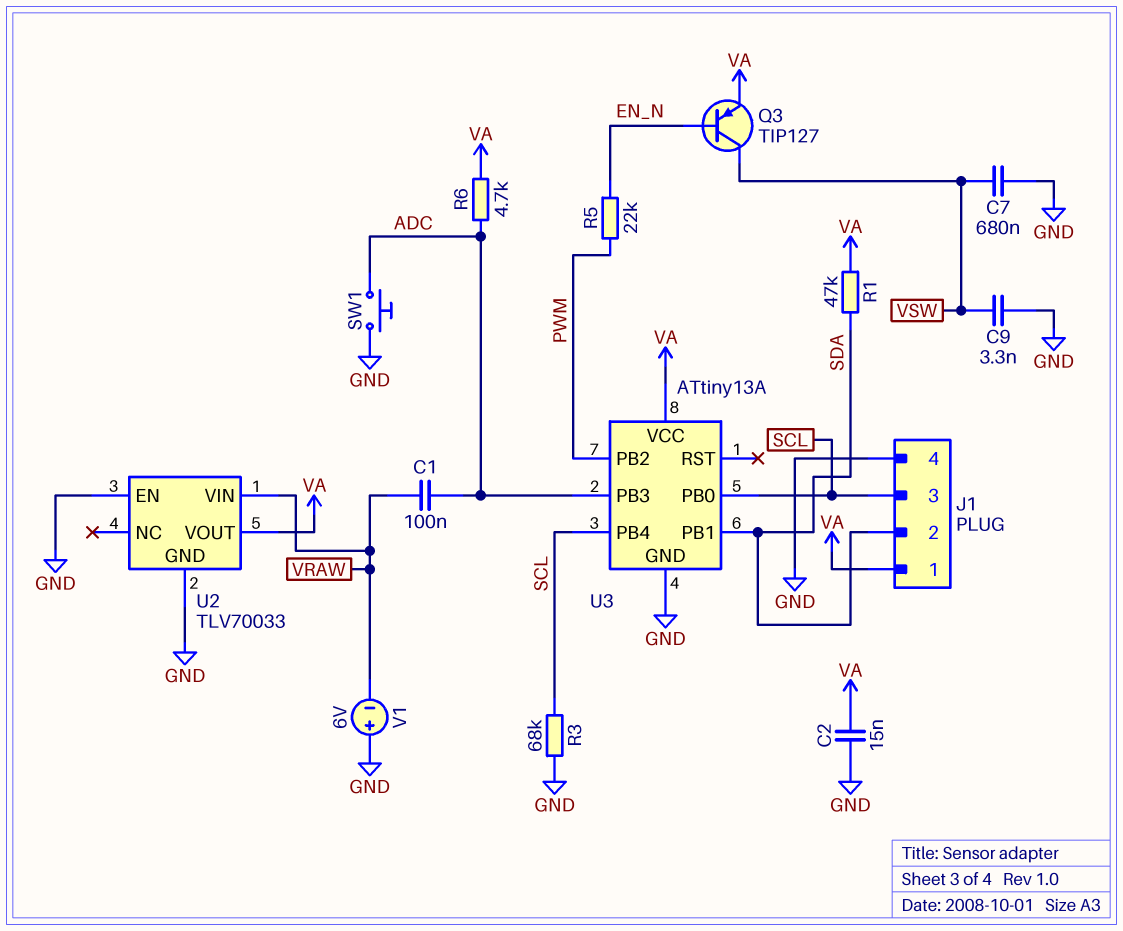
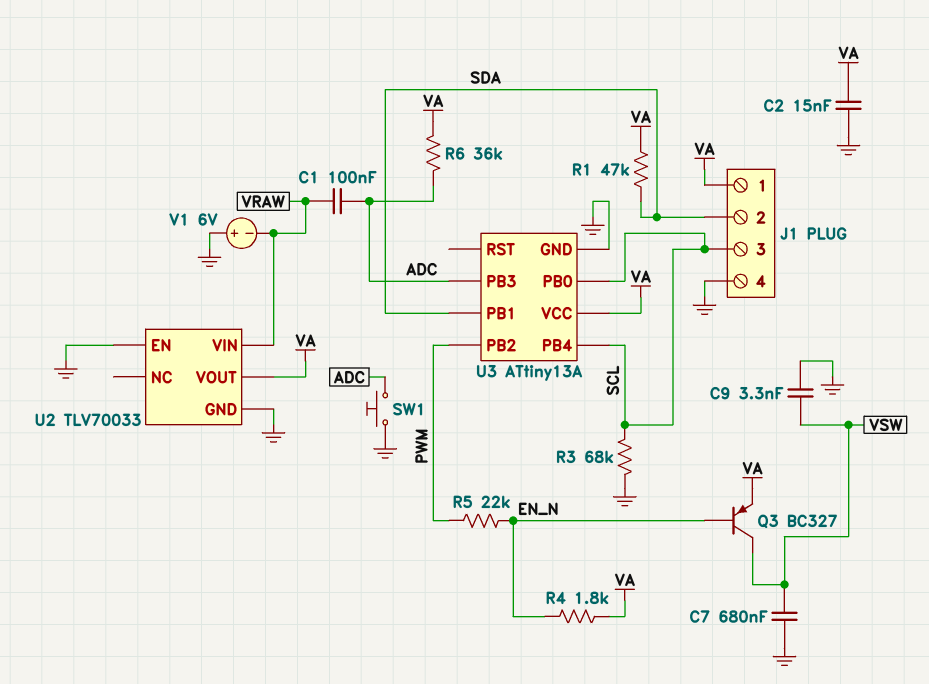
Q3: PNP TIP127 (B EN_N, C VSW, E VA) -> PNP BC327 (B EN_N, C VSW, E VA)
R4: none -> 1.8k (EN_N, VA)
R6: 4.7k (ADC, VA) -> 36k (ADC, VA)

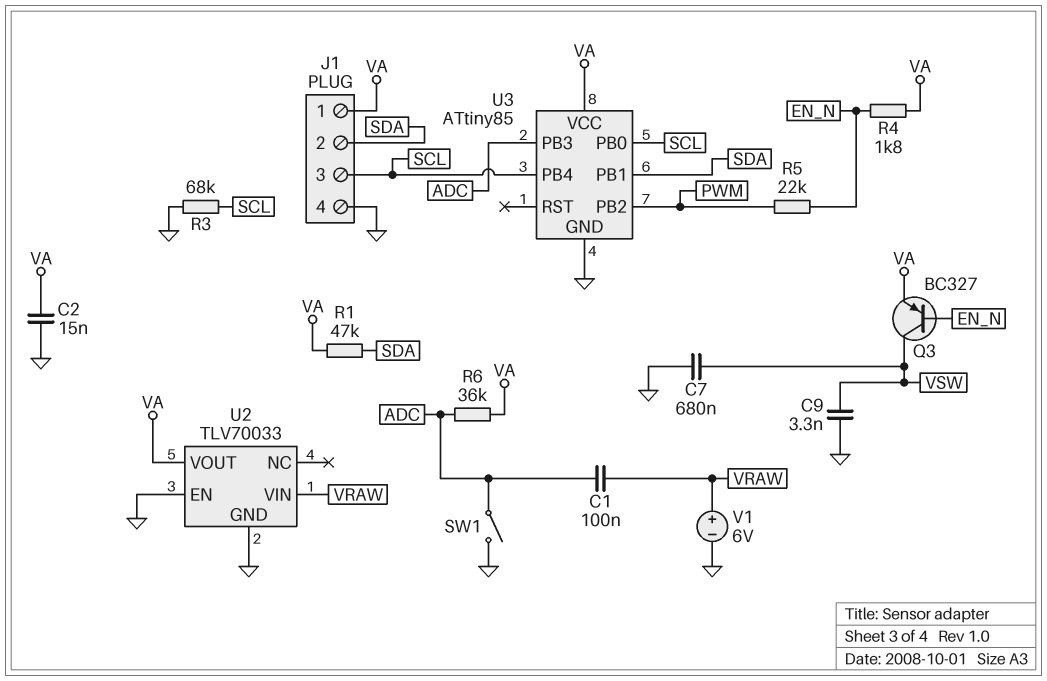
SW1: button (ADC, GND) -> switch (ADC, GND)
U3: ATtiny13A -> ATtiny85
V1: 6V (plus GND, minus VRAW) -> 6V (plus VRAW, minus GND)

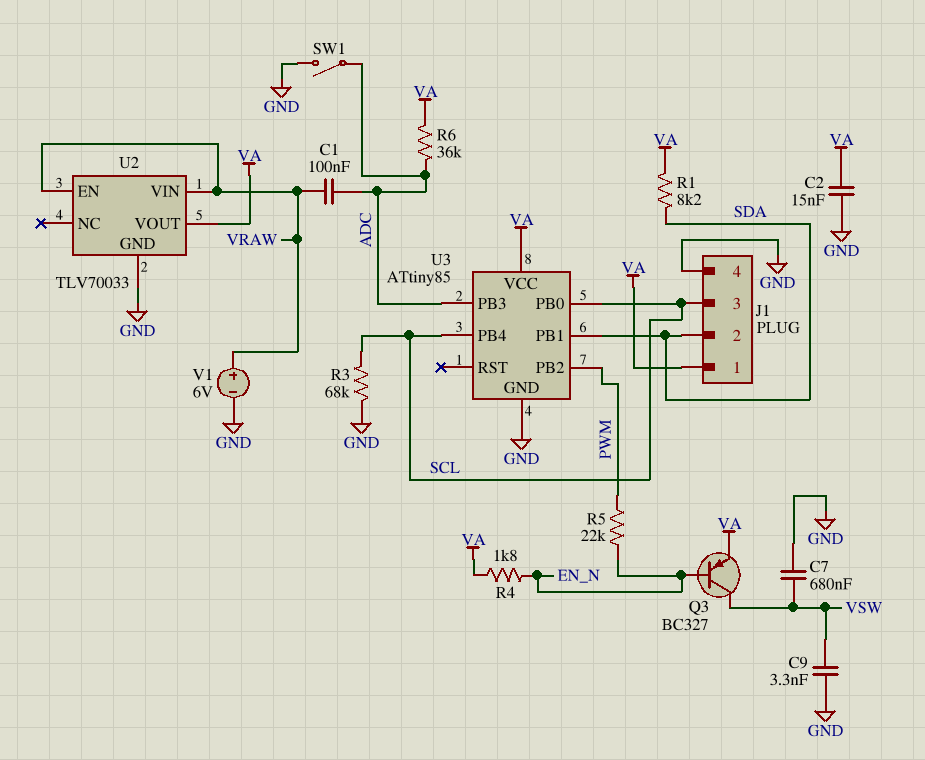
R1: 47k (SDA, VA) -> 8.2k (SDA, VA)
U2 pin EN: GND -> VRAW

